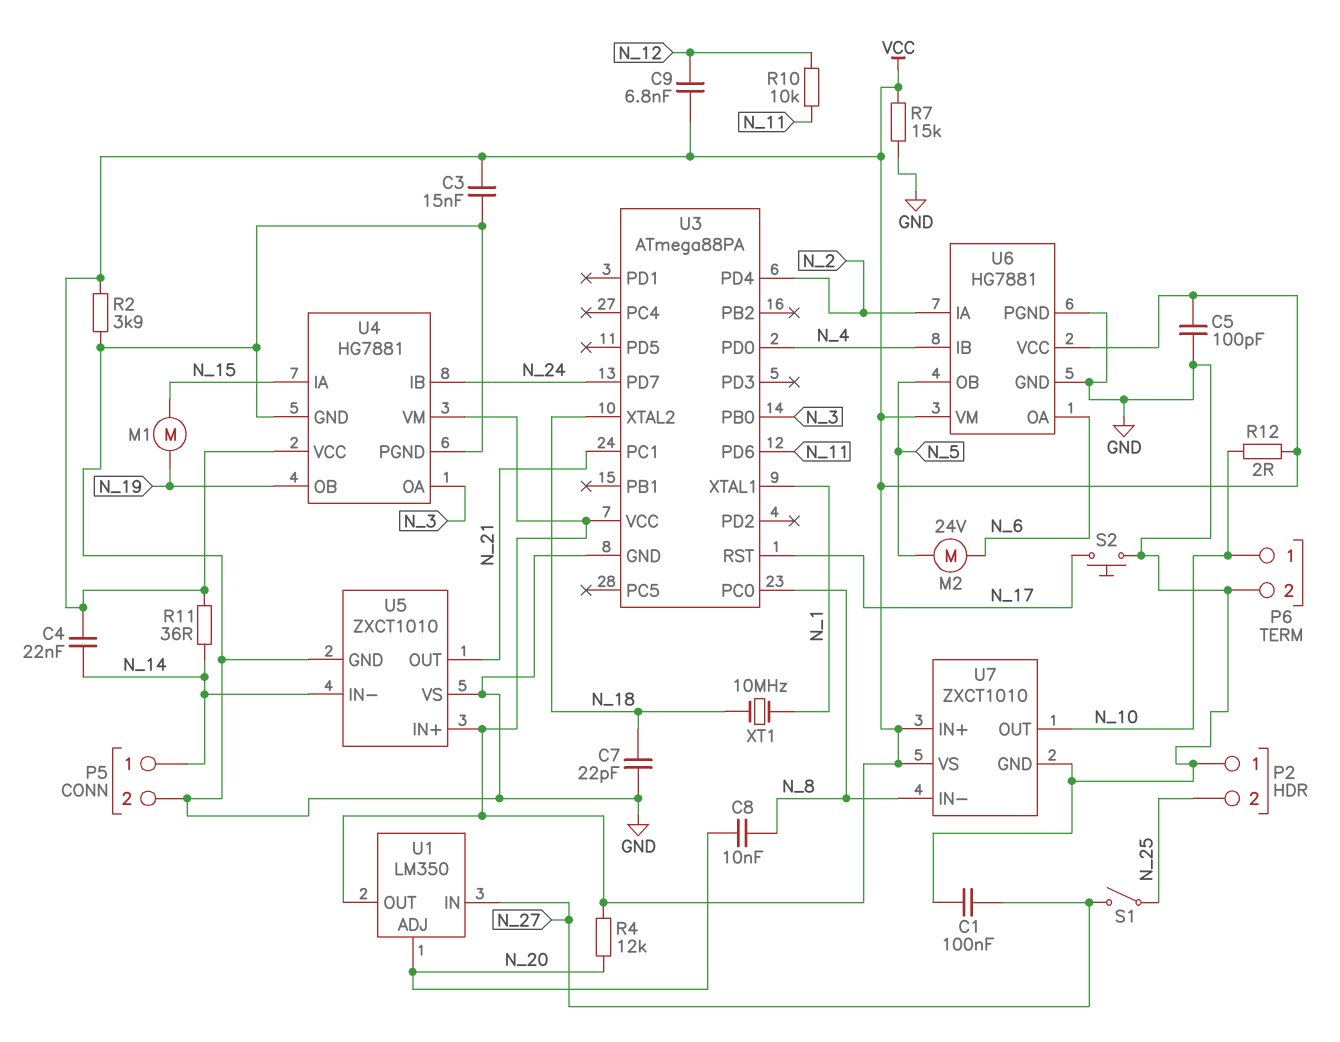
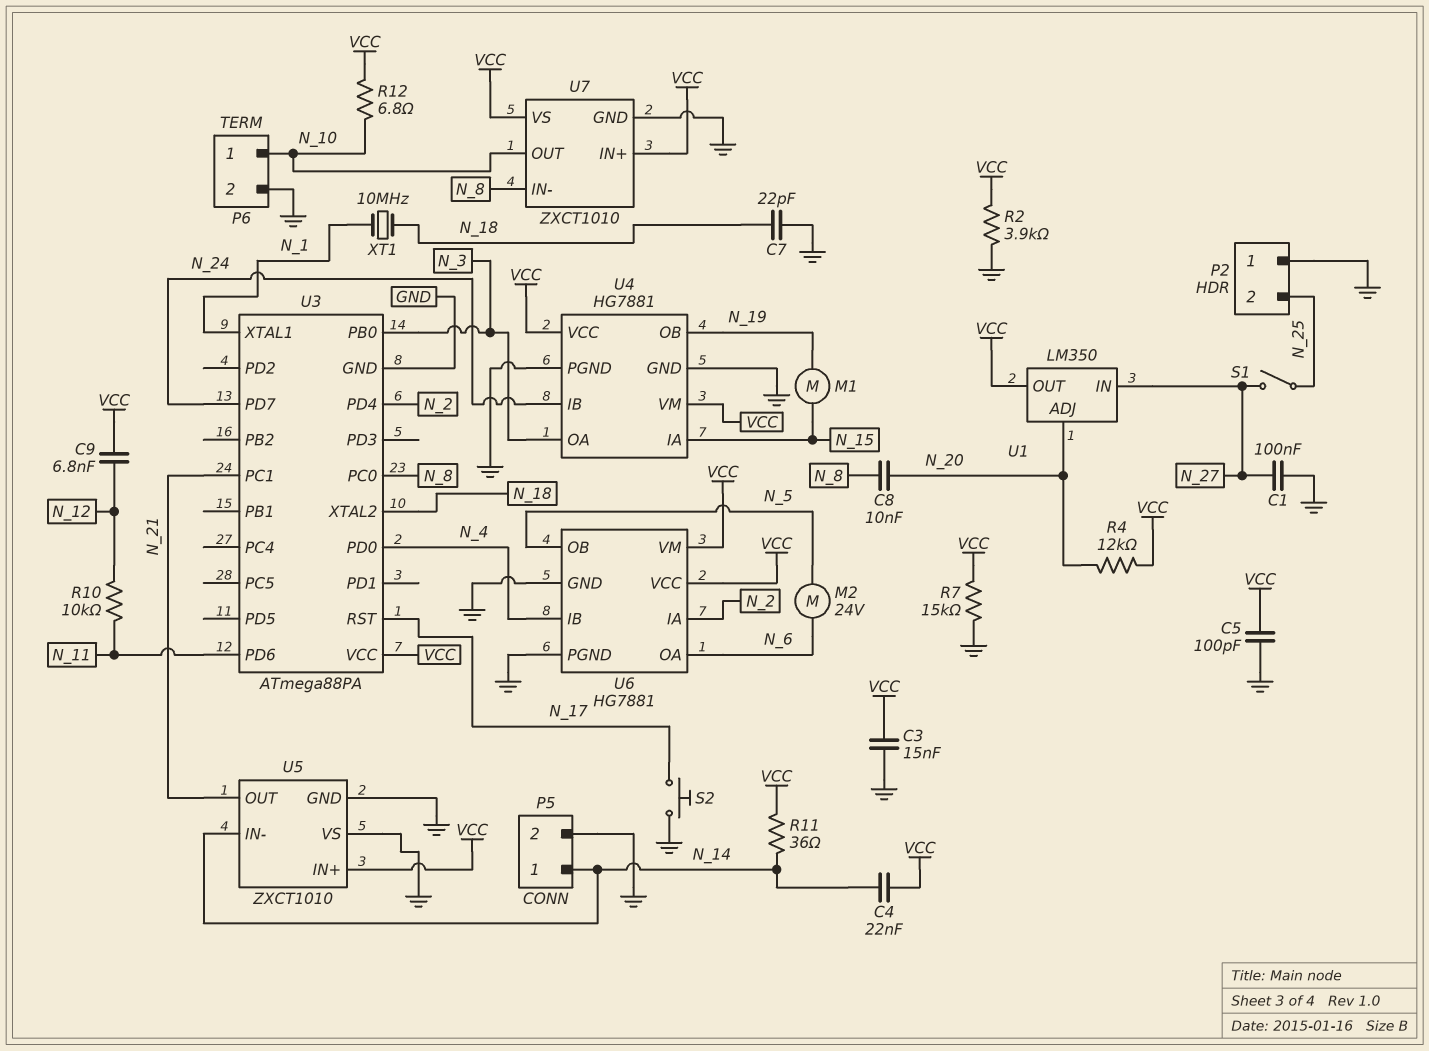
R12: 2 (N_10, VCC) -> 6.8 (N_10, VCC)

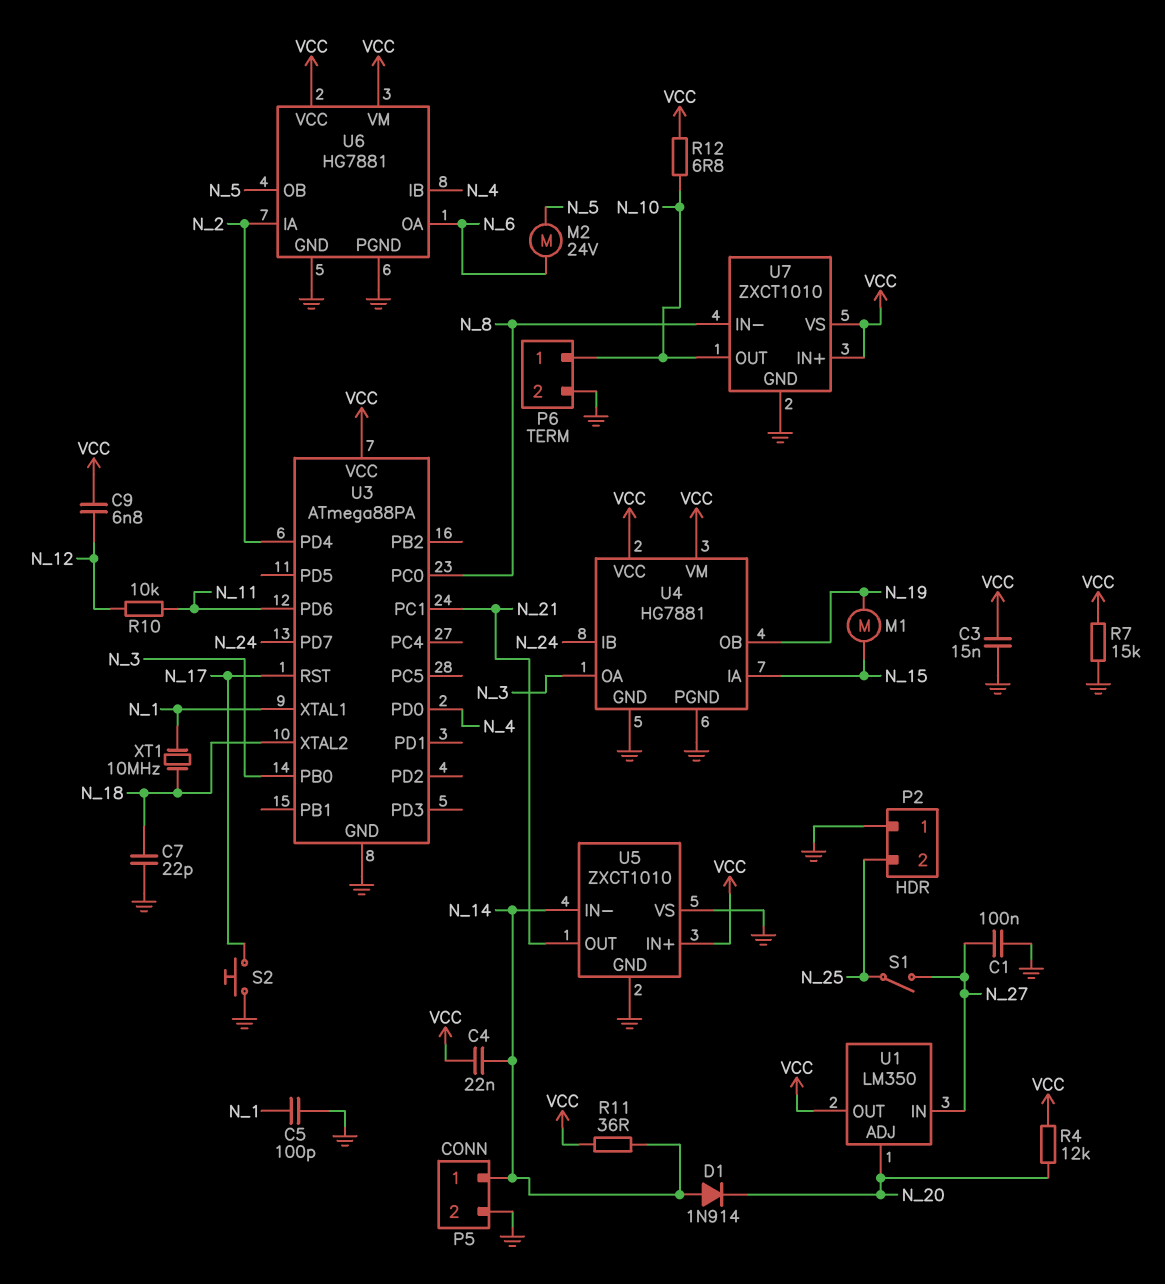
C5: 100pF (GND, VCC) -> 100pF (GND, N_1)
C8: 10nF (N_8, N_20) -> none
D1: none -> diode 1N914 (A N_14, K N_20)
R2: 3.9k (GND, VCC) -> none

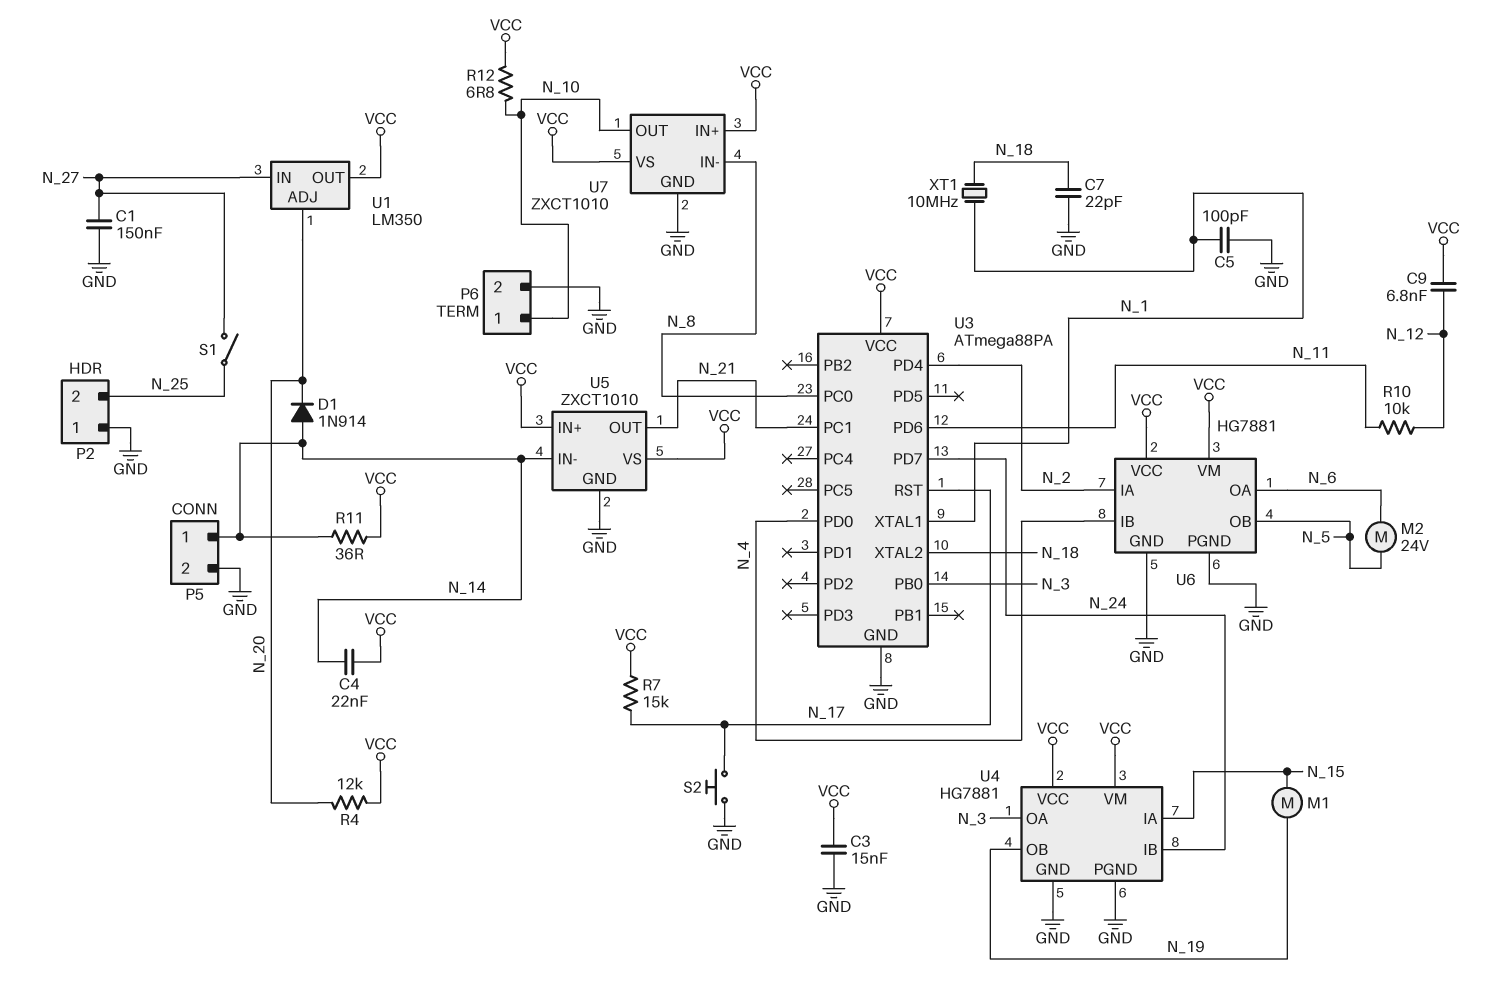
C1: 100nF (GND, N_27) -> 150nF (GND, N_27)
R7: 15k (GND, VCC) -> 15k (N_17, VCC)
U5 pin VS: GND -> VCC

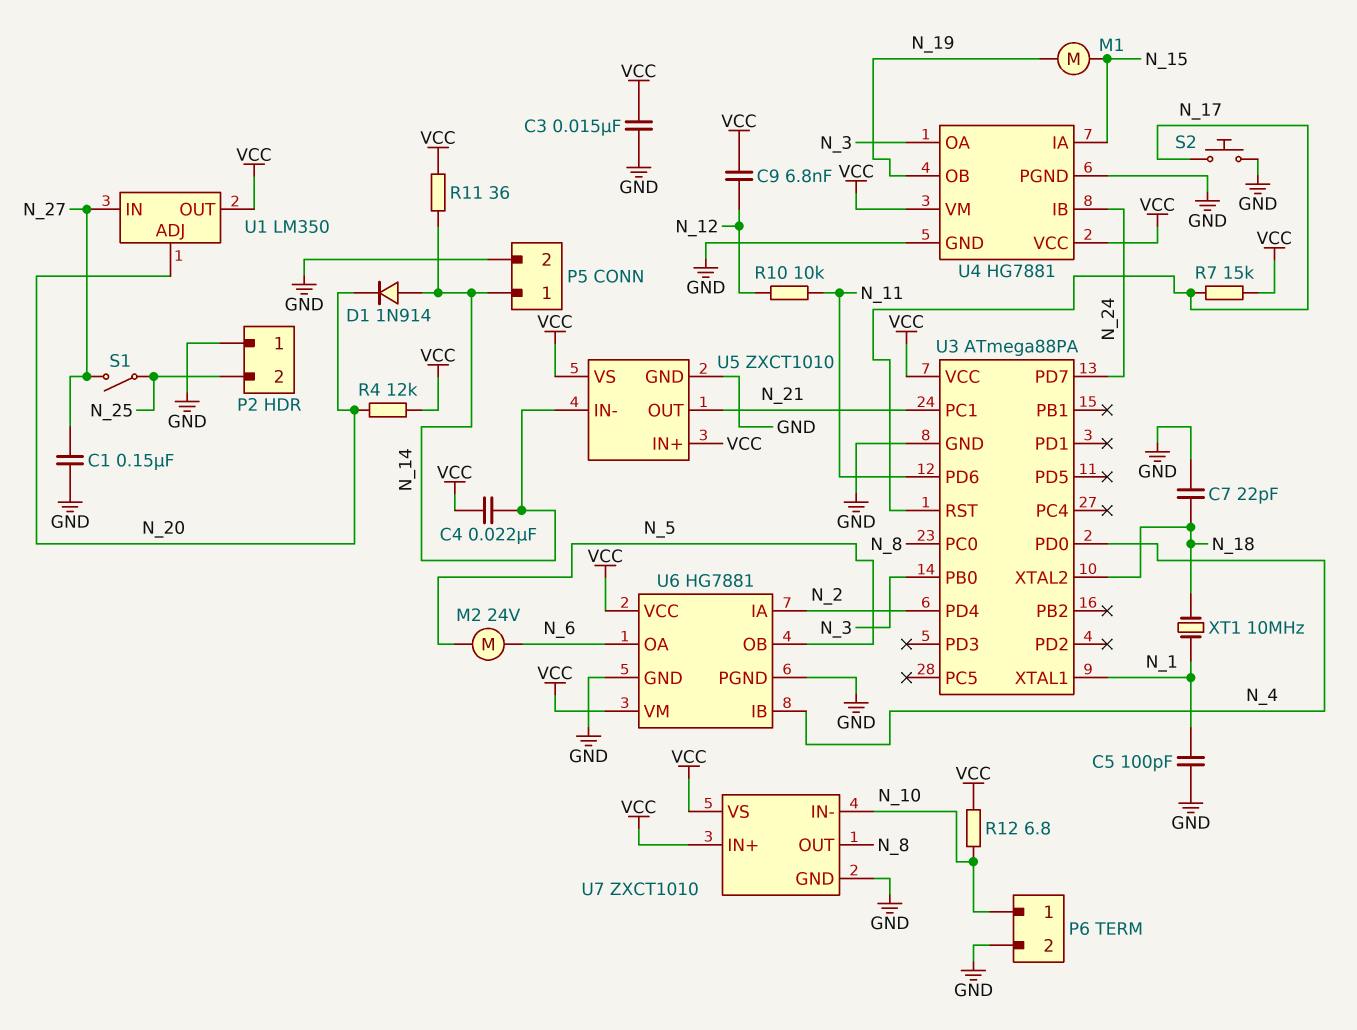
U7 pin IN-: N_8 -> N_10
U7 pin OUT: N_10 -> N_8

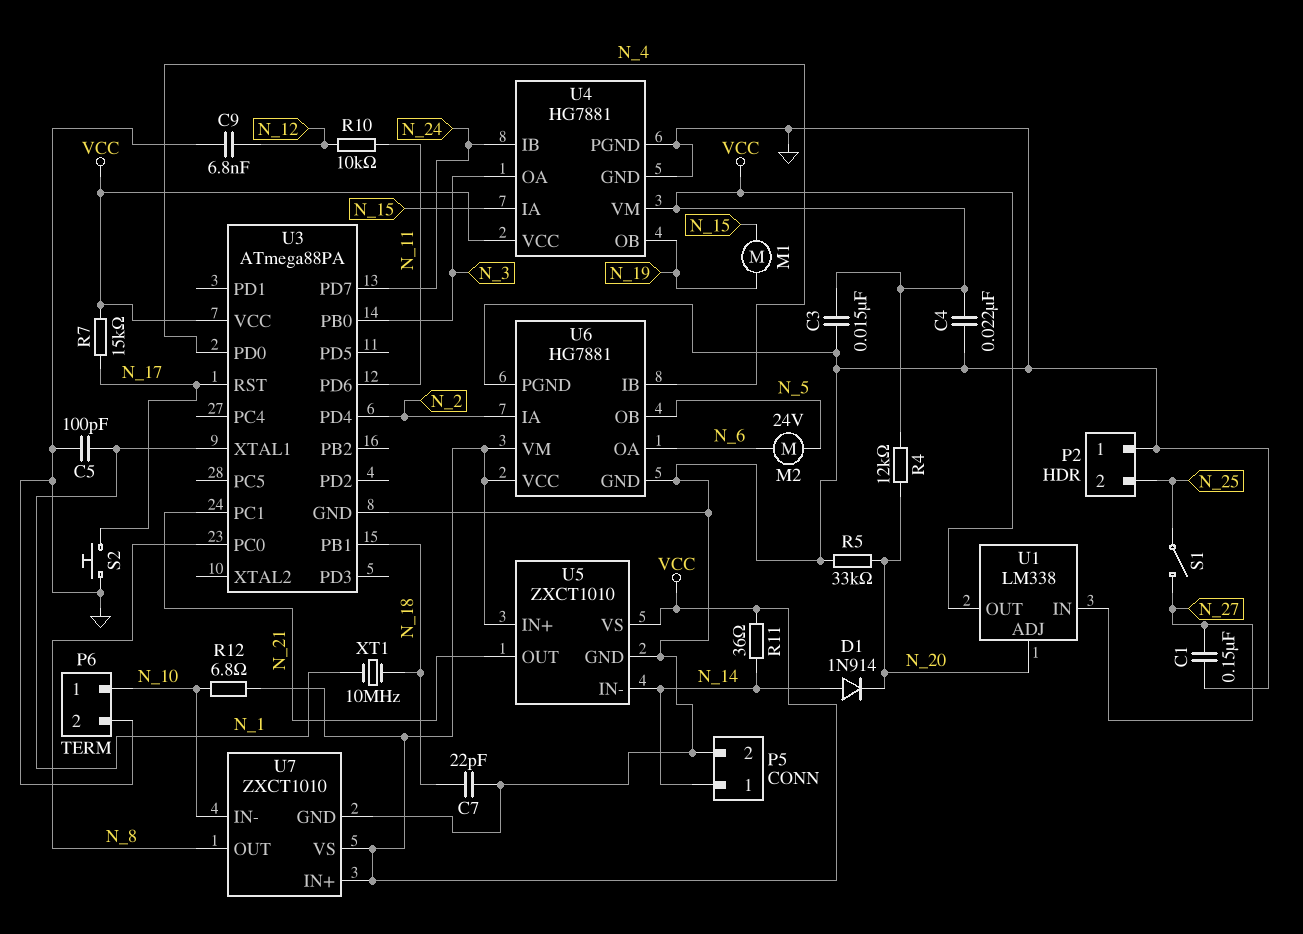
C4: 22nF (N_14, VCC) -> 22nF (GND, VCC)
C9: 6.8nF (N_12, VCC) -> 6.8nF (GND, N_12)
R5: none -> 33k (GND, N_20)
U1: LM350 -> LM338
U3 pin PB1: none -> N_18
U3 pin XTAL2: N_18 -> none

